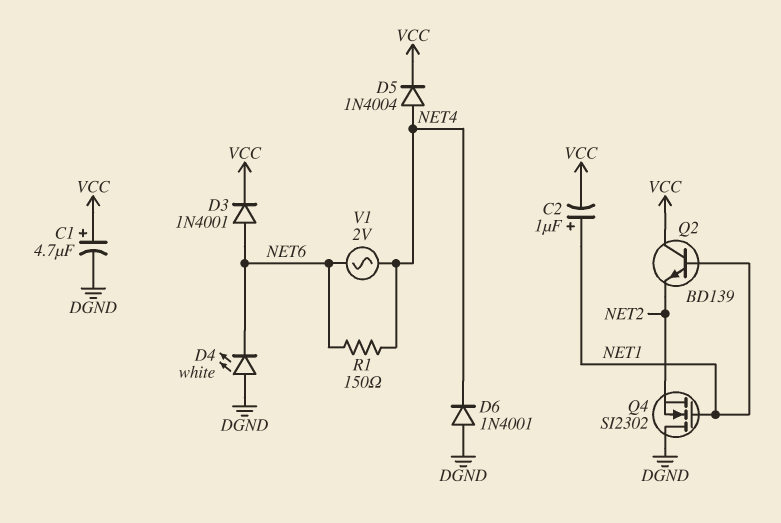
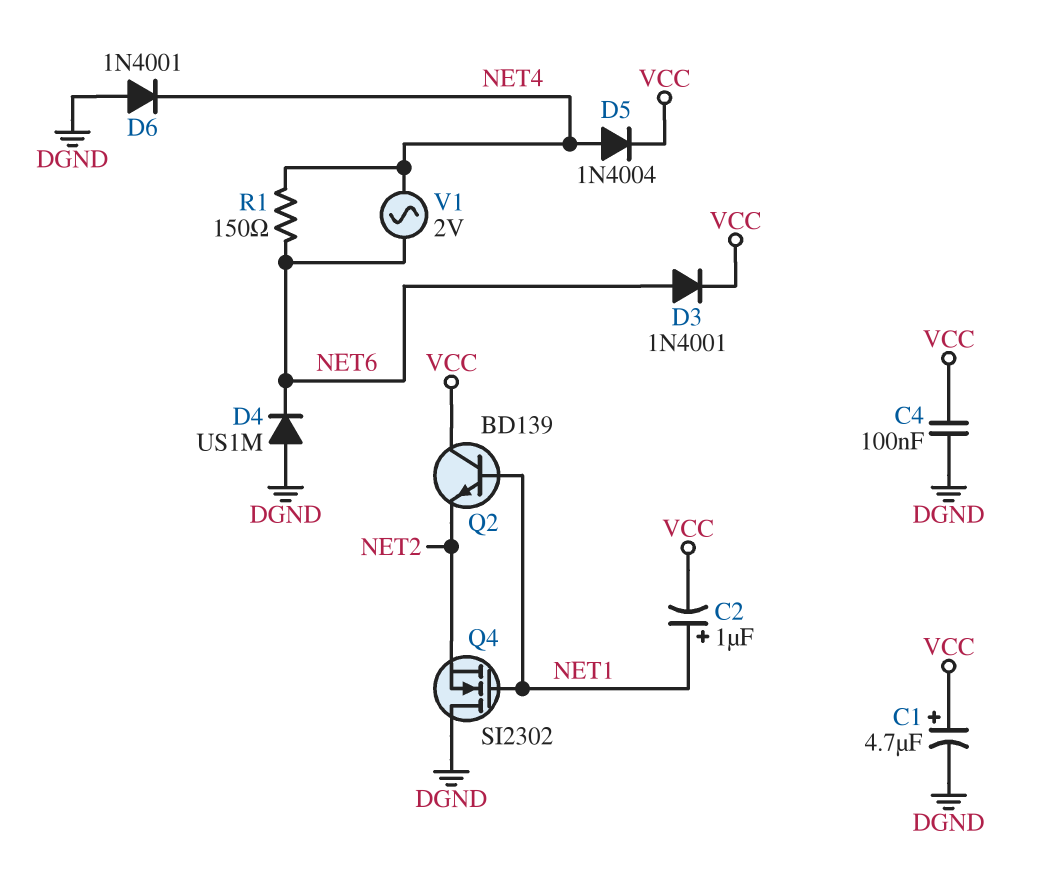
C4: none -> 100nF (DGND, VCC)
D4: LED white (A DGND, K NET6) -> diode US1M (A DGND, K NET6)

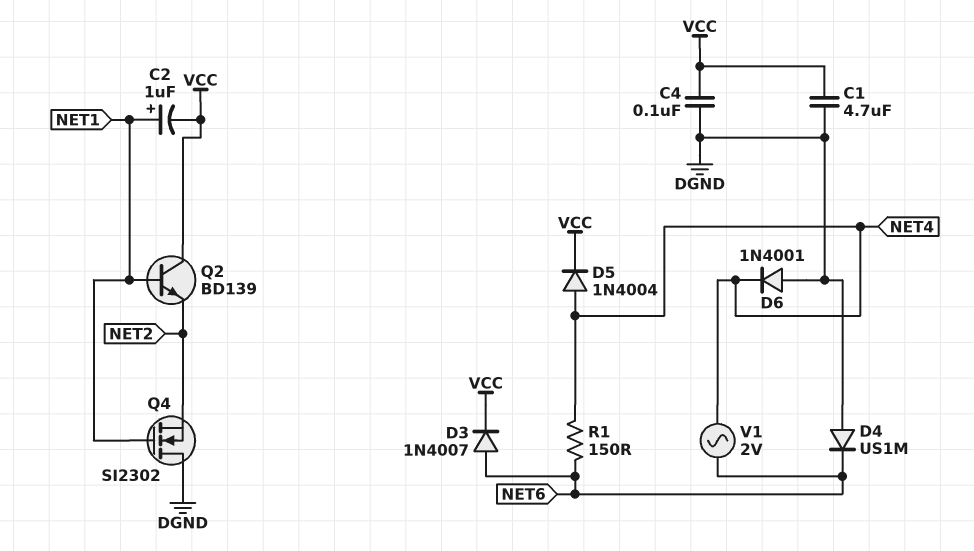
C1: 4.7uF (plus VCC, minus DGND) -> 4.7uF (DGND, VCC)
D3: diode 1N4001 (A NET6, K VCC) -> diode 1N4007 (A NET6, K VCC)

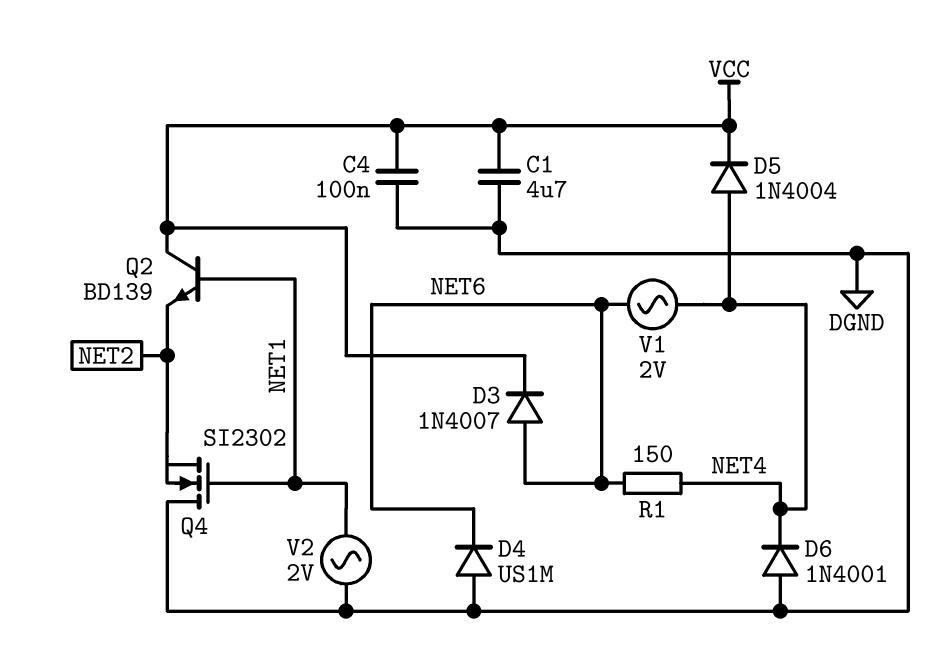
C2: 1uF (plus NET1, minus VCC) -> none
V2: none -> AC 2V (DGND, NET1)

